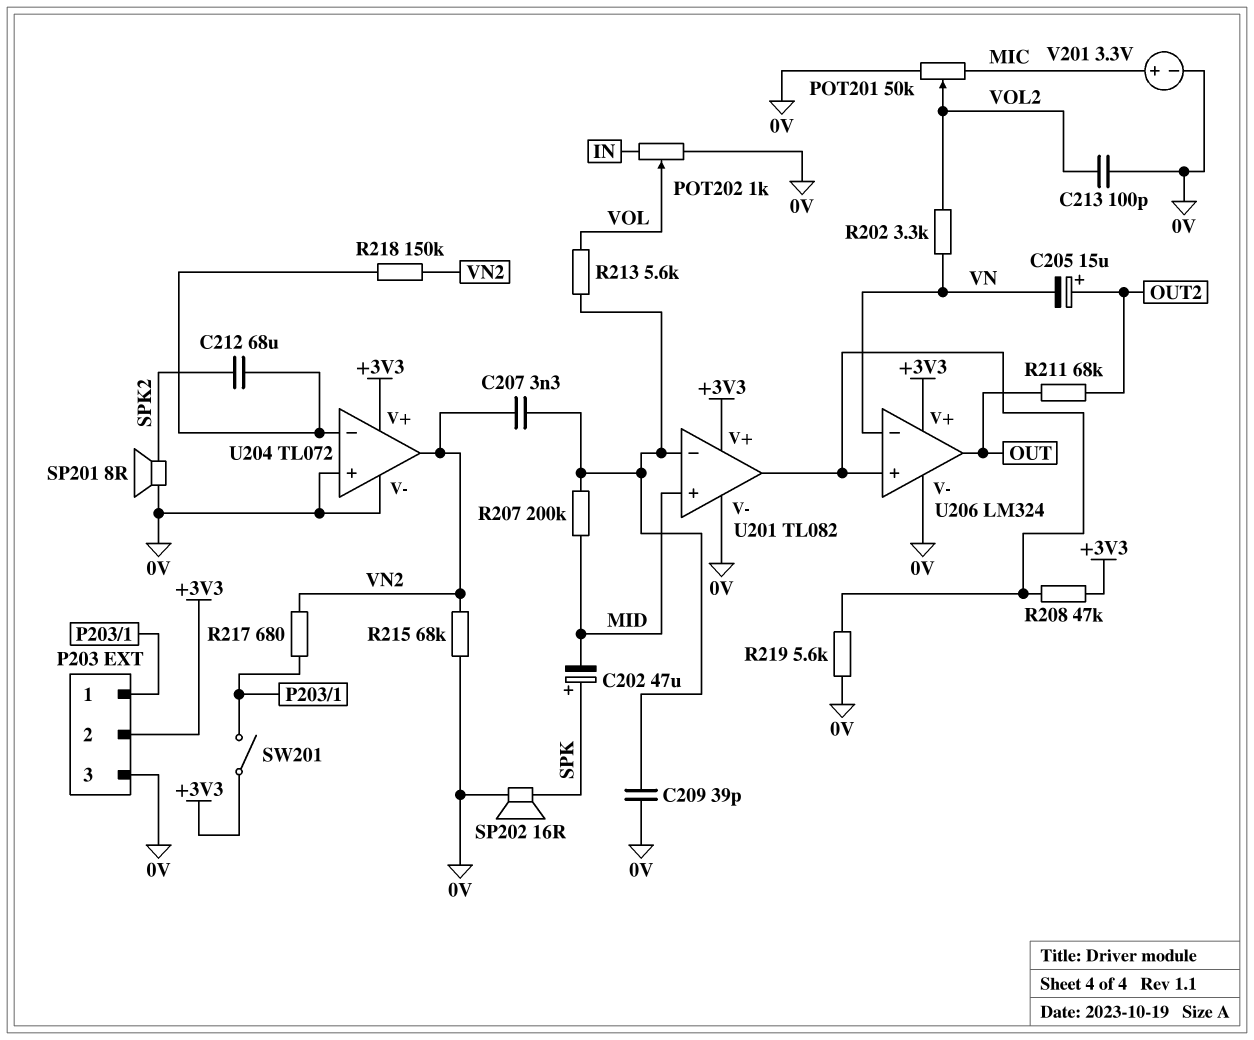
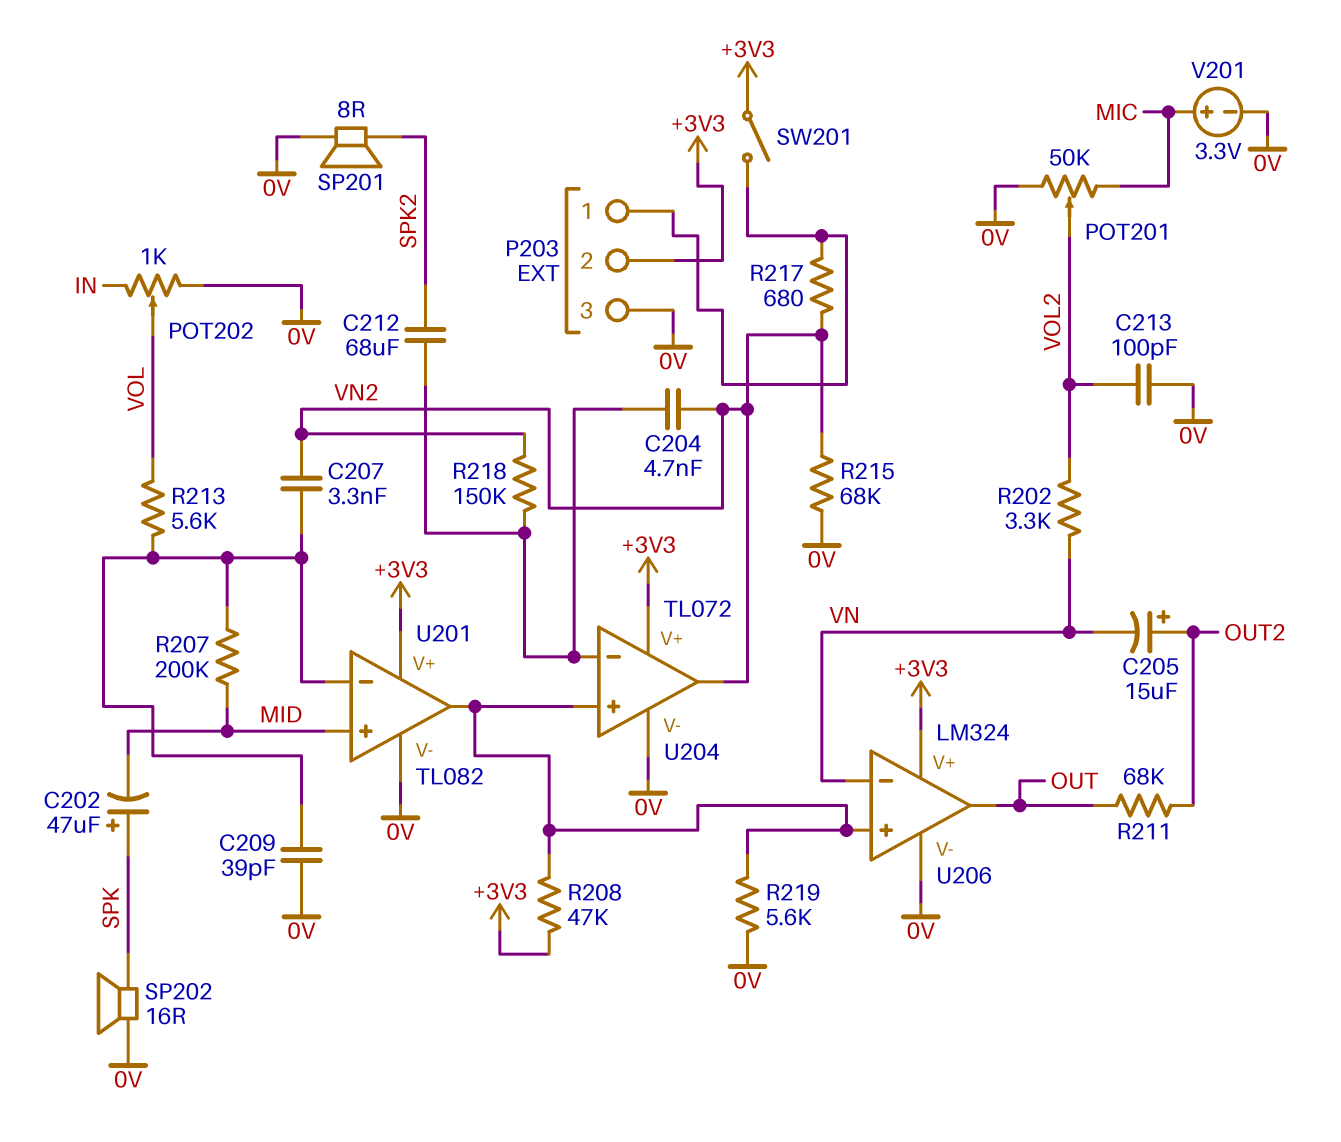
C204: none -> 4.7nF (U204/in-, VN2)
U204 pin in+: 0V -> U201/out

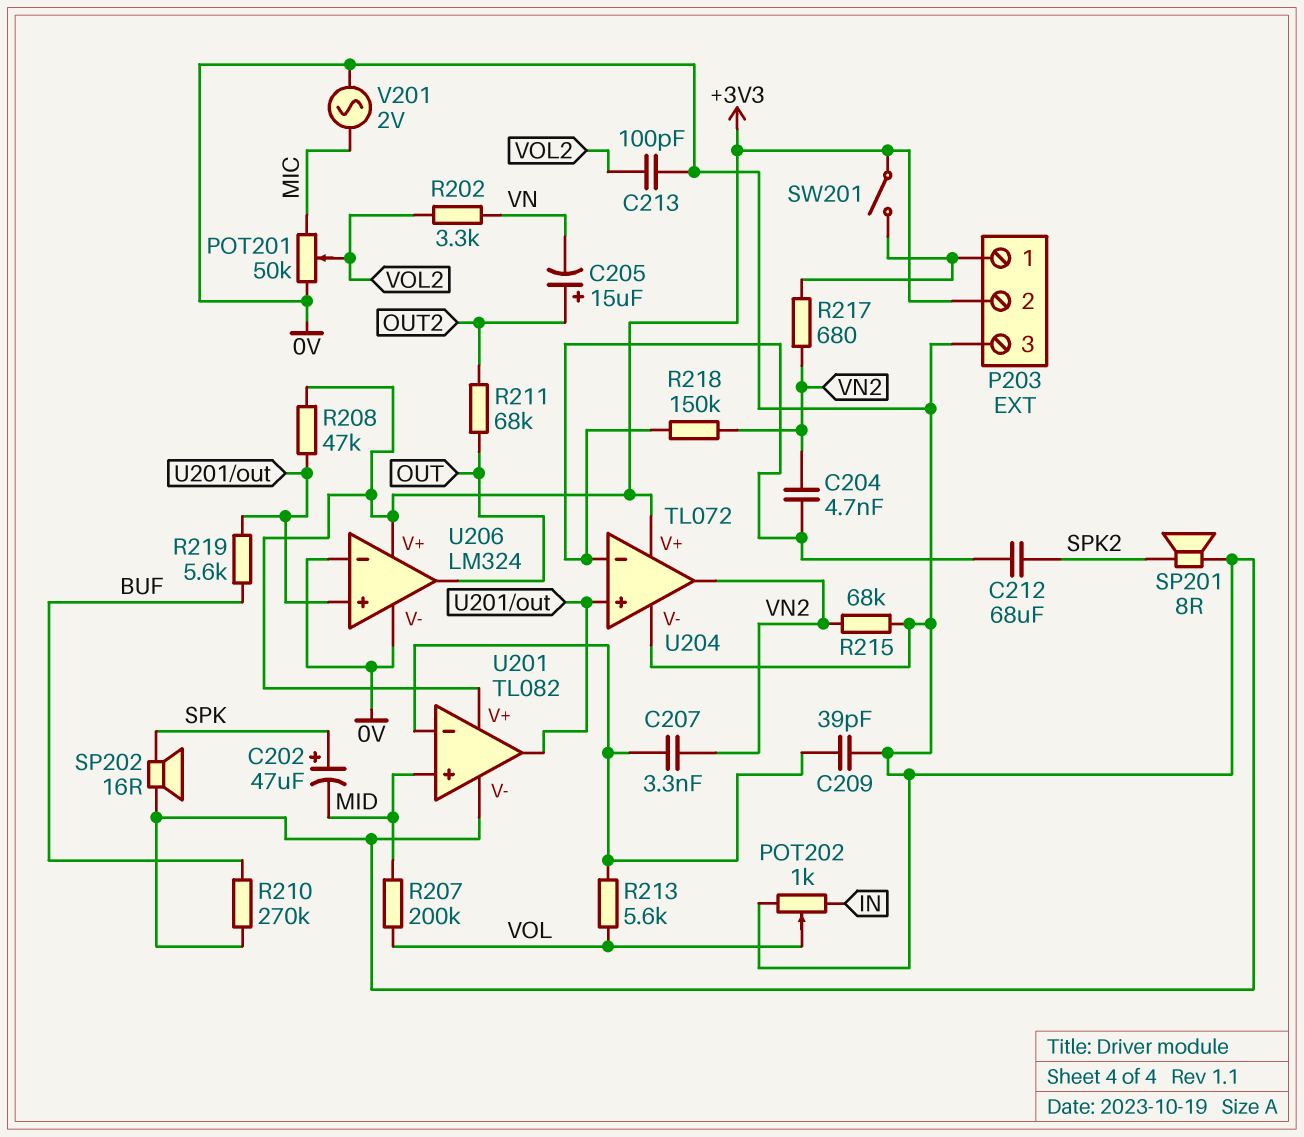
R207: 200k (MID, U201/in-) -> 200k (MID, VOL)
R210: none -> 270k (0V, BUF)
R219: 5.6k (0V, U201/out) -> 5.6k (BUF, U201/out)
U206 pin in-: VN -> 0V
V201: 3.3V (plus MIC, minus 0V) -> AC 2V (0V, MIC)

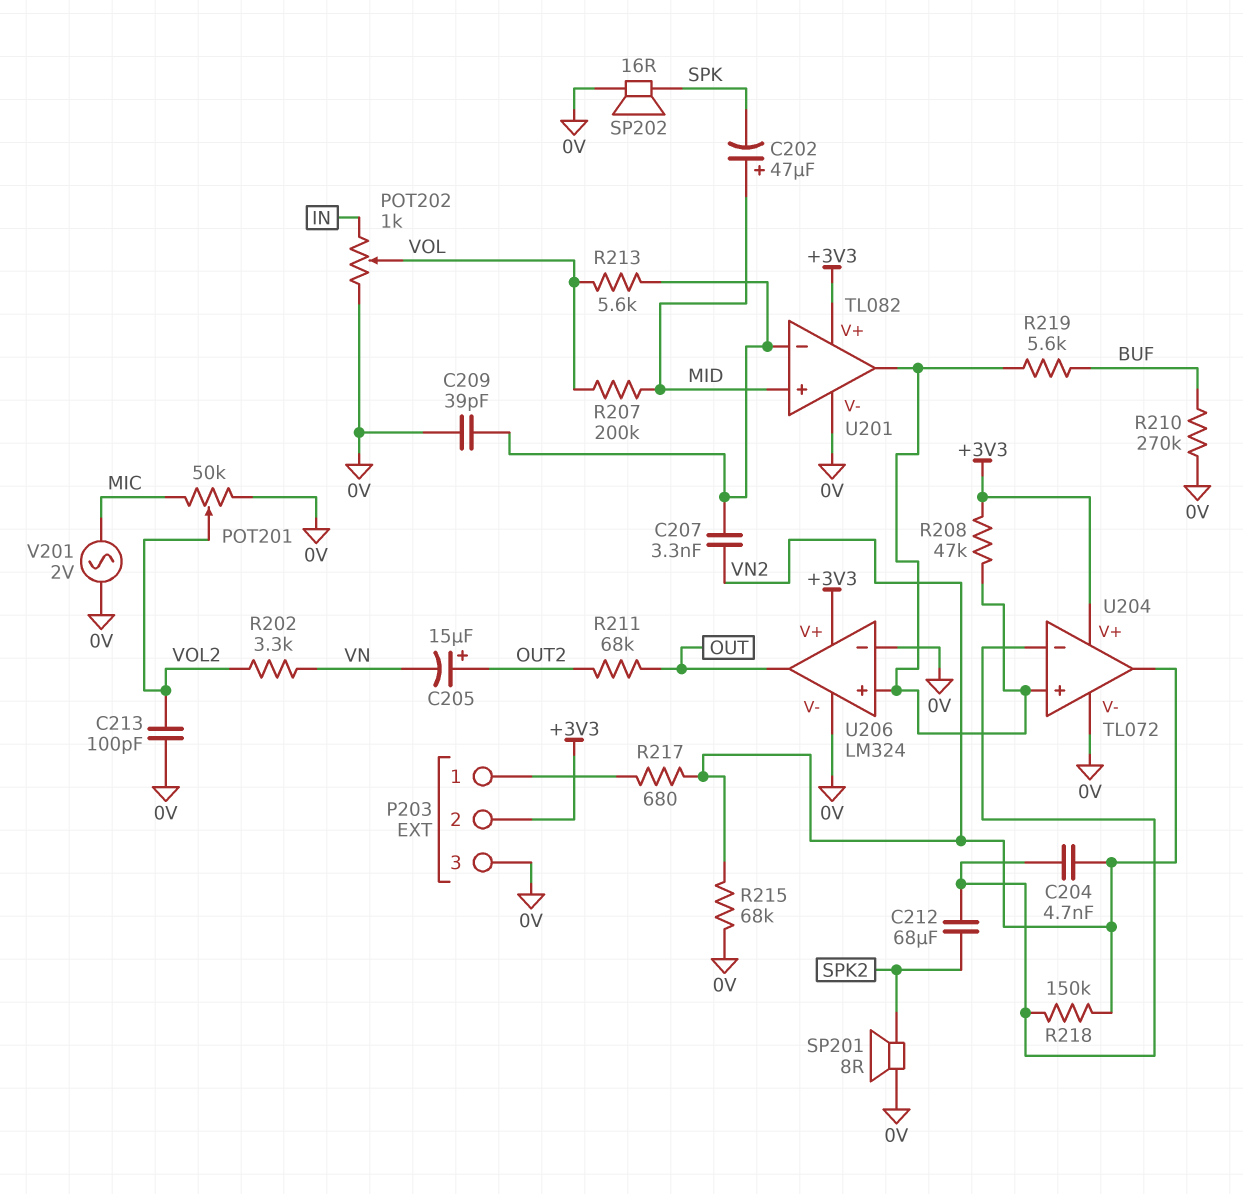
C202: 47uF (plus SPK, minus MID) -> 47uF (plus MID, minus SPK)
SW201: switch (+3V3, P203/1) -> none

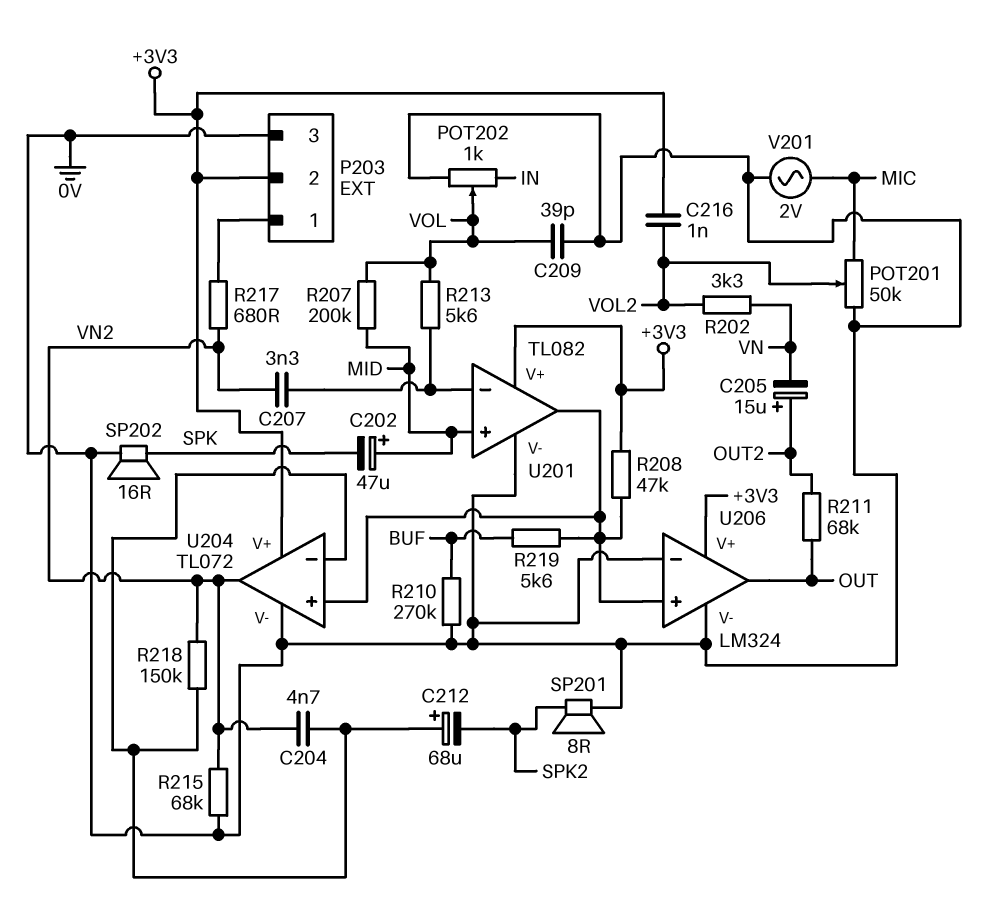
C209: 39pF (0V, U201/in-) -> 39pF (0V, VOL)
C212: 68uF (SPK2, U204/in-) -> 68uF (plus U204/in-, minus SPK2)
C213: 100pF (0V, VOL2) -> none
C216: none -> 1nF (+3V3, VOL2)

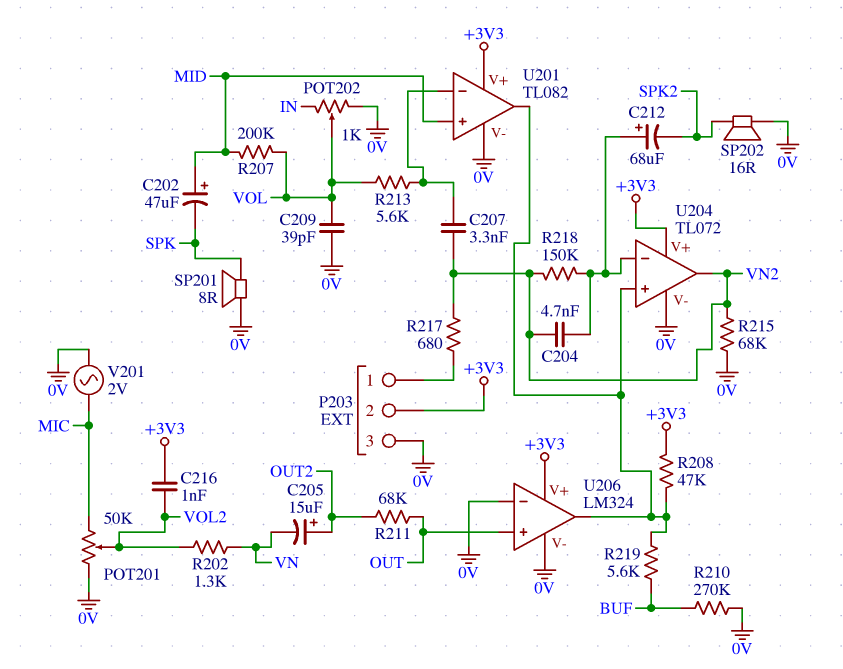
R202: 3.3k (VN, VOL2) -> 1.3k (VN, VOL2)
SP201: speaker 8R (0V, SPK2) -> speaker 8R (0V, SPK)
SP202: speaker 16R (0V, SPK) -> speaker 16R (0V, SPK2)
U206 pin in+: U201/out -> OUT
U206 pin out: OUT -> U201/out

